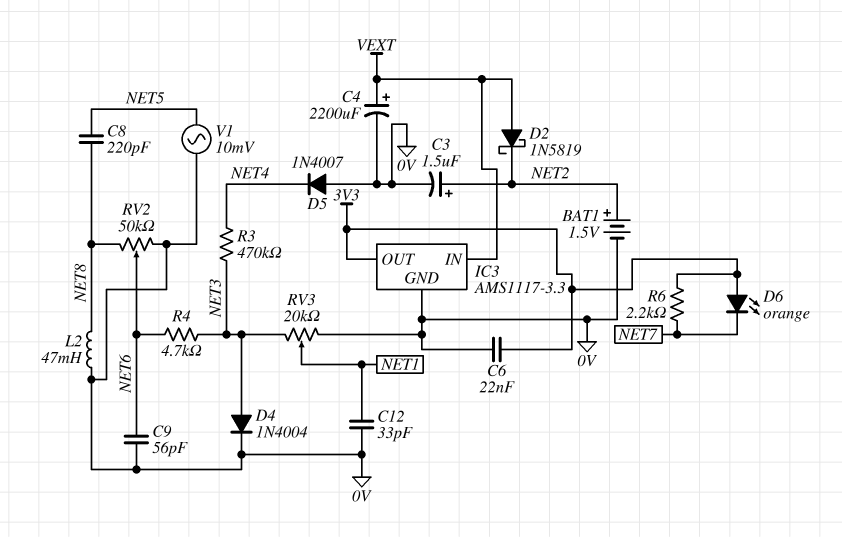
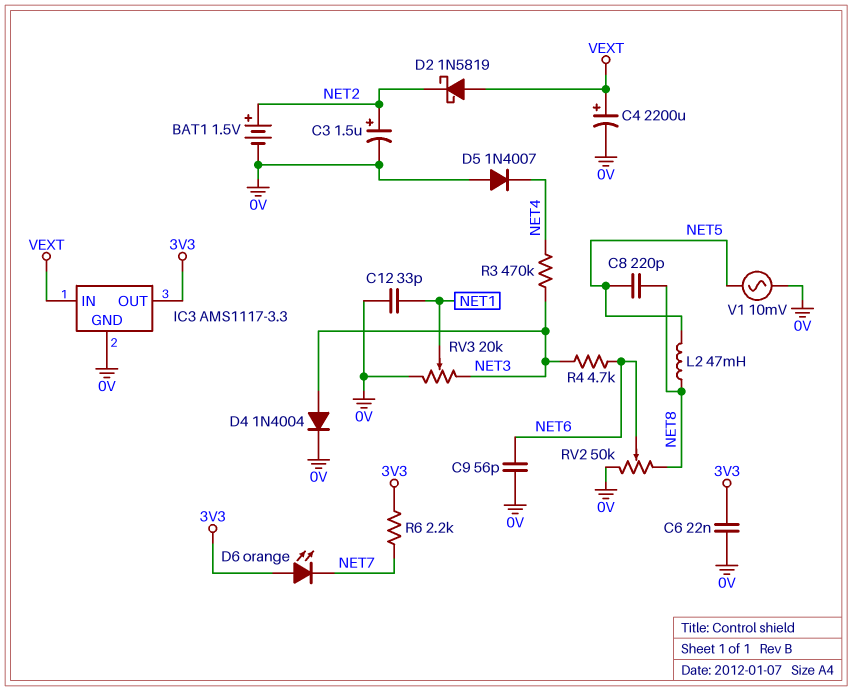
L2: 47mH (0V, NET8) -> 47mH (NET5, NET8)

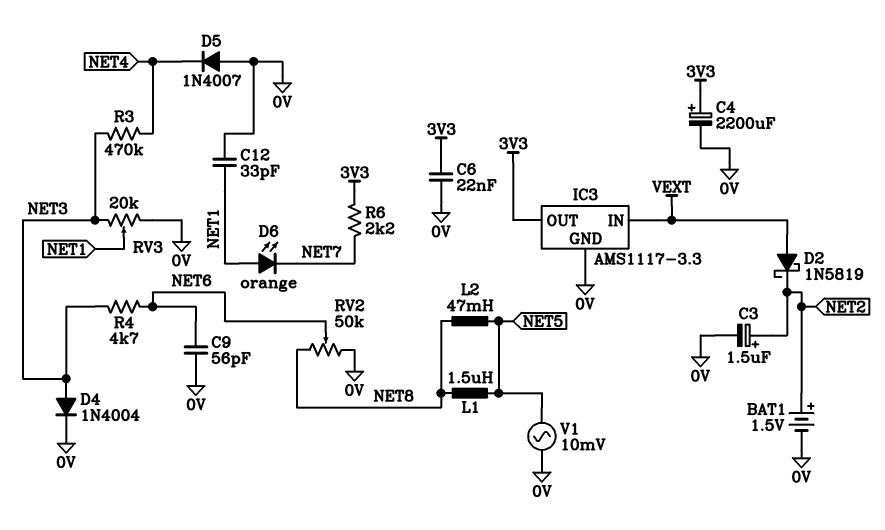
C4: 2200uF (plus VEXT, minus 0V) -> 2200uF (plus 3V3, minus 0V)
C8: 220pF (NET5, NET8) -> none
D6: LED orange (A 3V3, K NET7) -> LED orange (A NET1, K NET7)
L1: none -> 1.5uH (NET5, NET8)

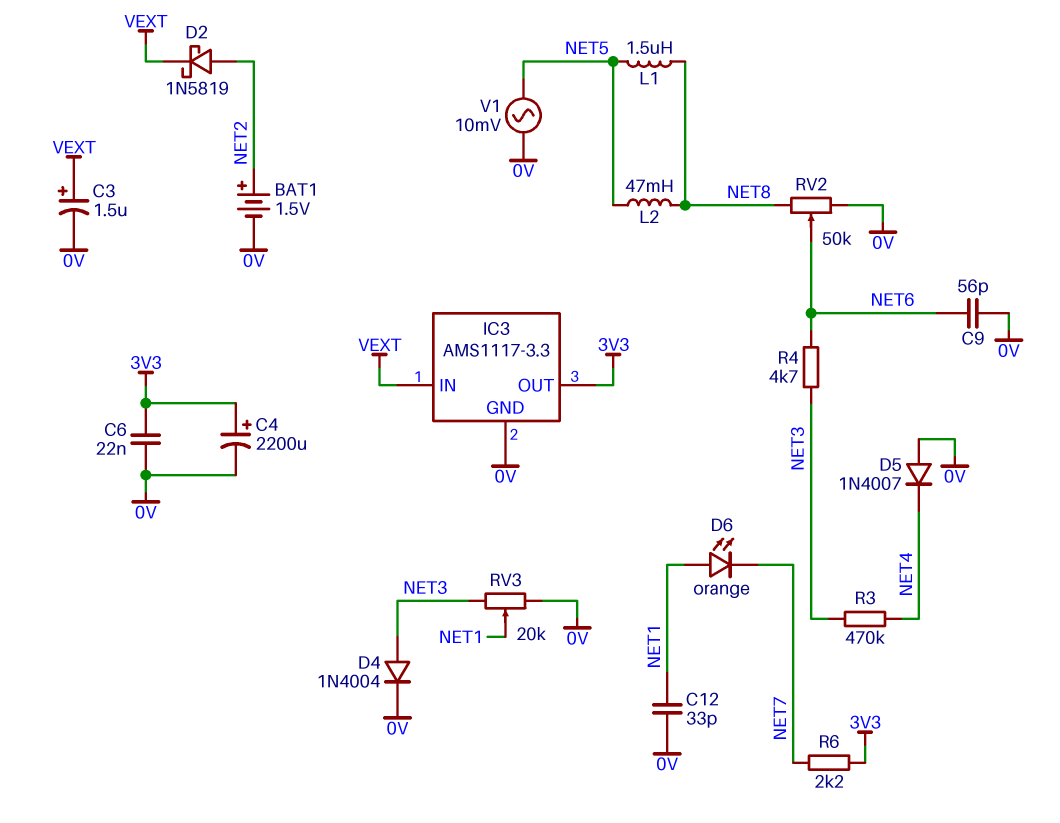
C3: 1.5uF (plus NET2, minus 0V) -> 1.5uF (plus VEXT, minus 0V)
D2: schottky 1N5819 (A VEXT, K NET2) -> schottky 1N5819 (A NET2, K VEXT)

